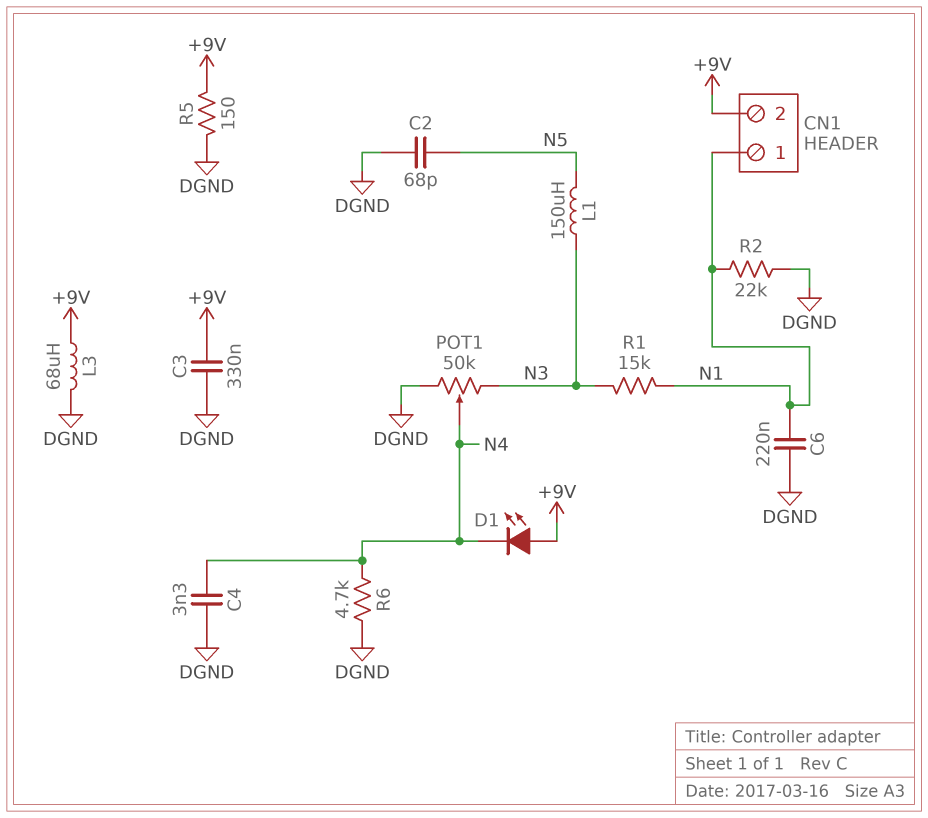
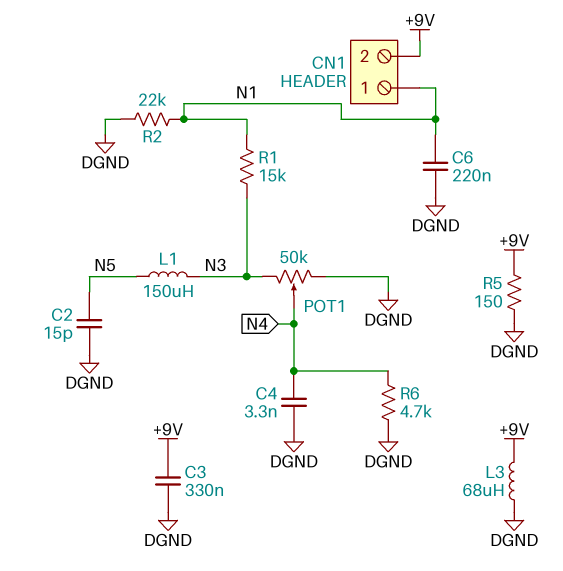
C2: 68pF (DGND, N5) -> 15pF (DGND, N5)
D1: LED (A +9V, K N4) -> none

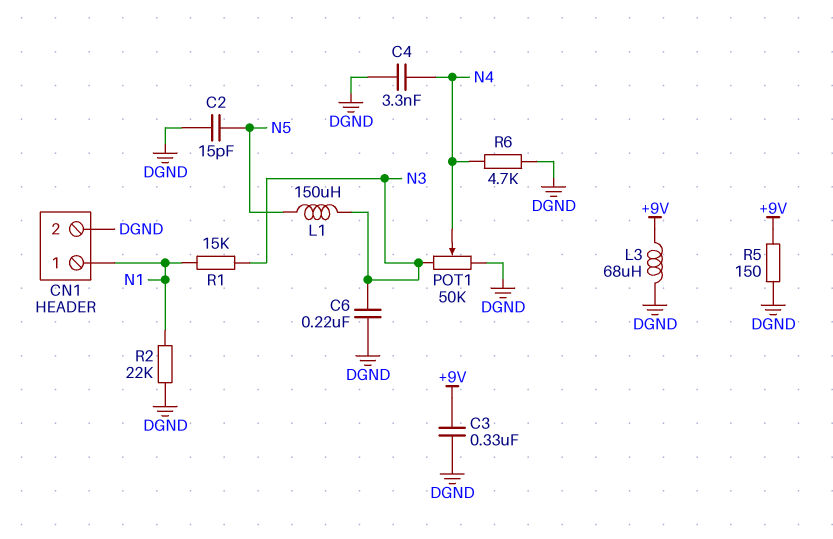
C6: 220nF (DGND, N1) -> 220nF (DGND, N3)
CN1 pin 2: +9V -> DGND

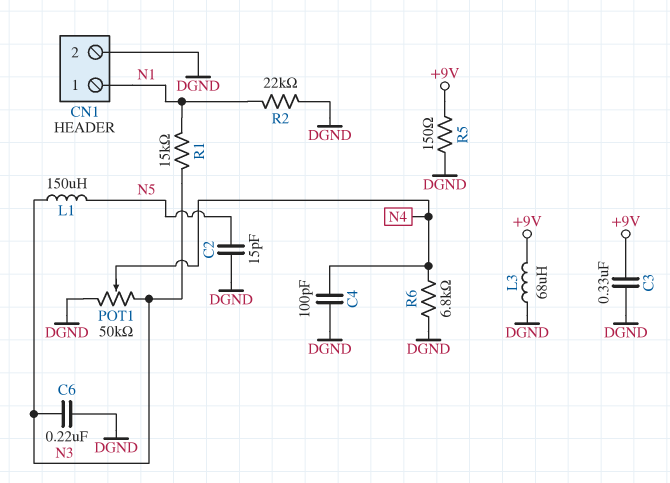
C4: 3.3nF (DGND, N4) -> 100pF (DGND, N4)
R6: 4.7k (DGND, N4) -> 6.8k (DGND, N4)

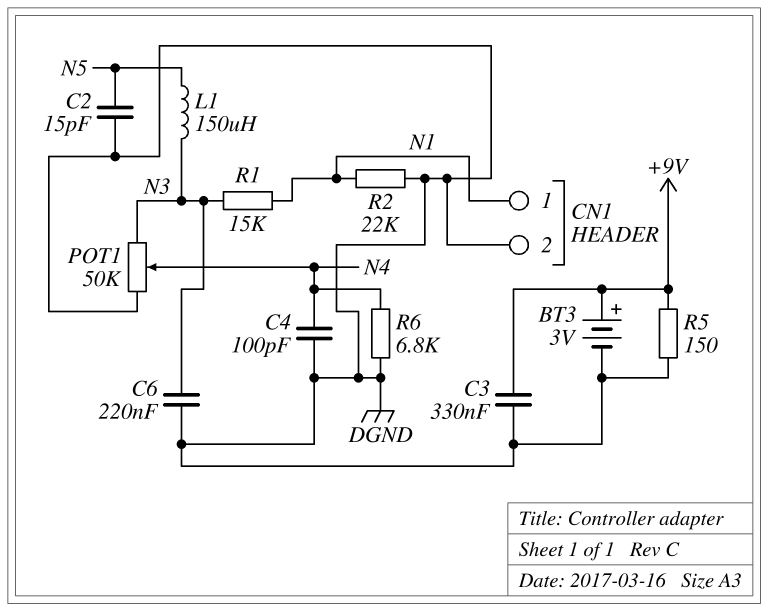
BT3: none -> 3V (plus +9V, minus DGND)
L3: 68uH (+9V, DGND) -> none

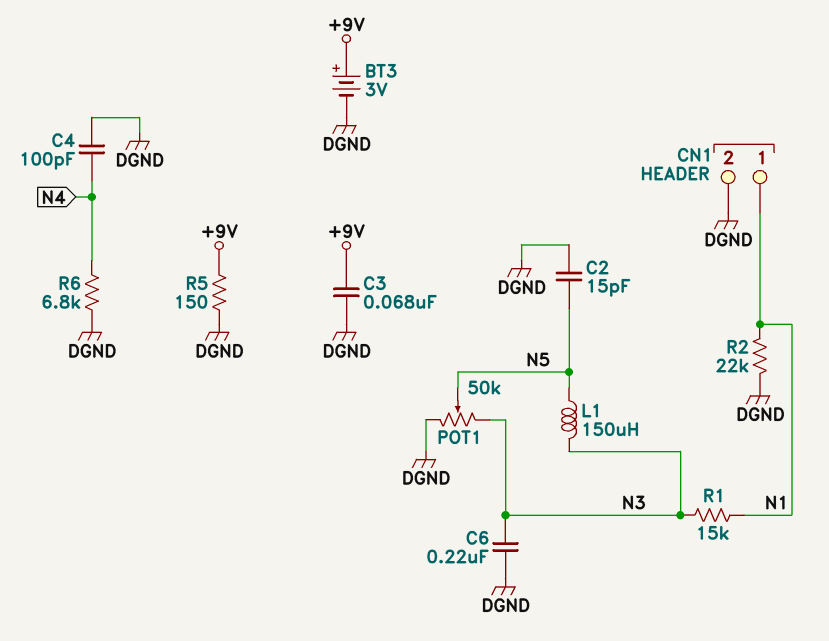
C3: 330nF (+9V, DGND) -> 68nF (+9V, DGND)
POT1: 50k (DGND, N3, wiper N4) -> 50k (DGND, N3, wiper N5)

